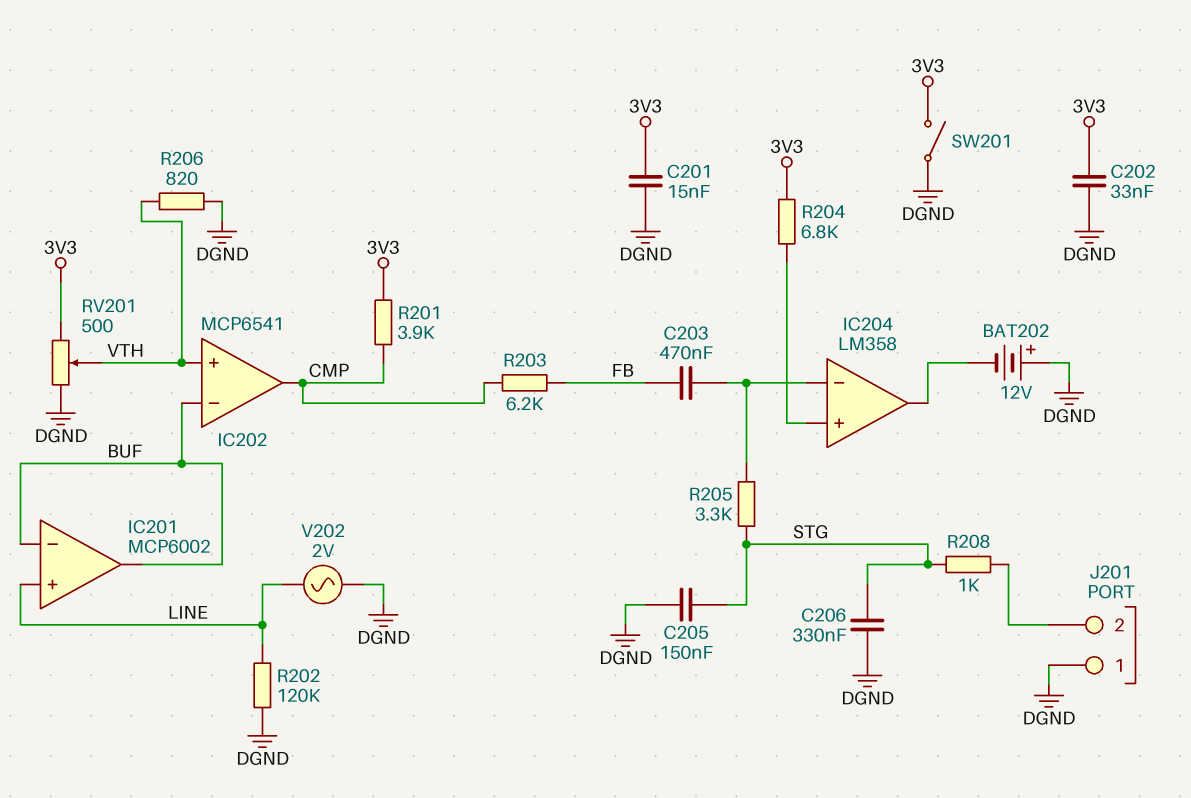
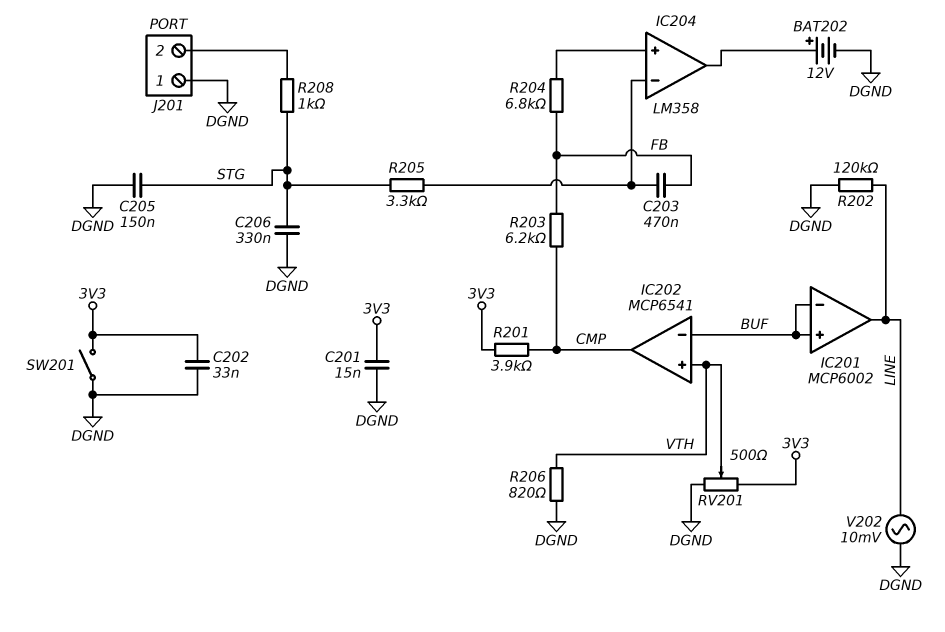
BAT202: 12V (plus DGND, minus IC204/out) -> 12V (plus IC204/out, minus DGND)
IC201 pin in+: LINE -> BUF
IC201 pin out: BUF -> LINE
R204: 6.8k (3V3, IC204/in+) -> 6.8k (FB, IC204/in+)
V202: AC 2V (DGND, LINE) -> AC 10mV (DGND, LINE)

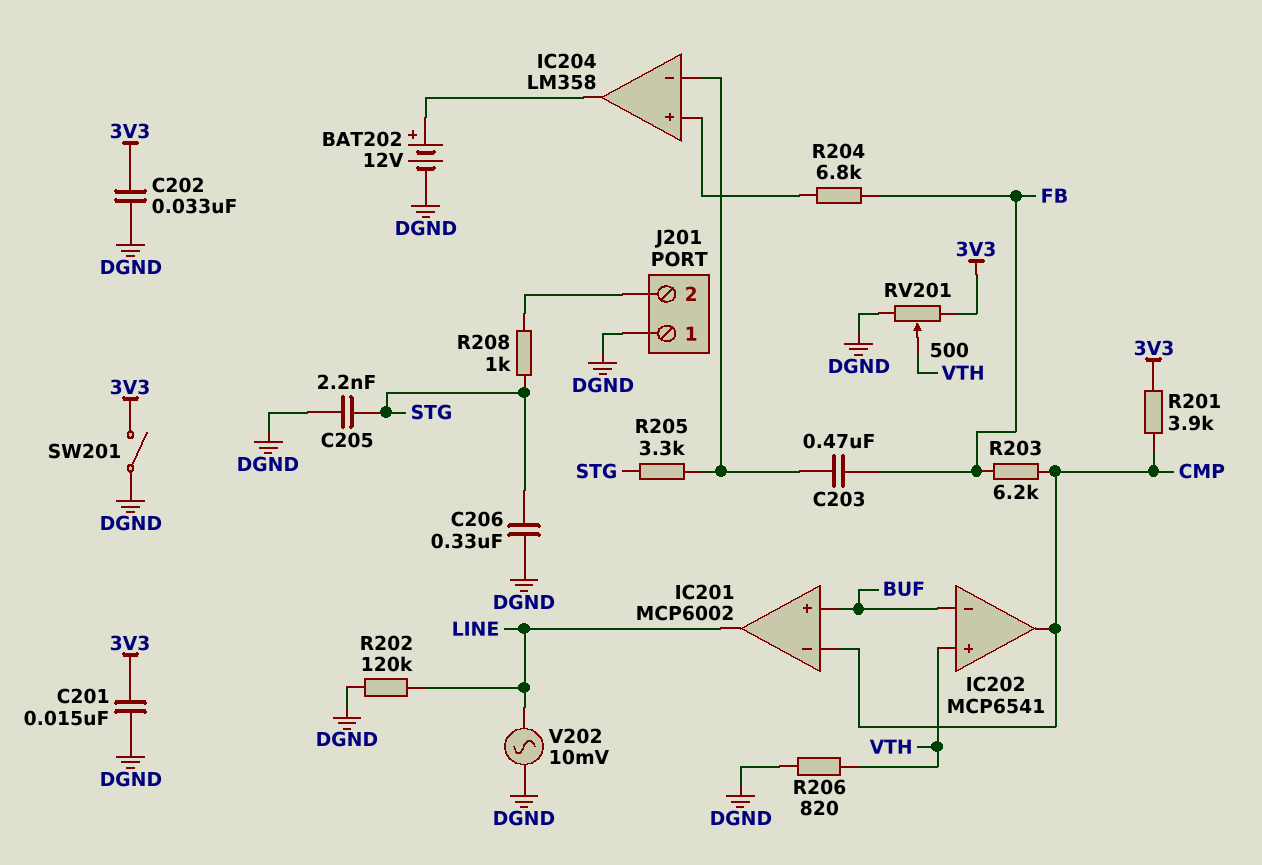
C205: 150nF (DGND, STG) -> 2.2nF (DGND, STG)
IC201 pin in-: BUF -> CMP

